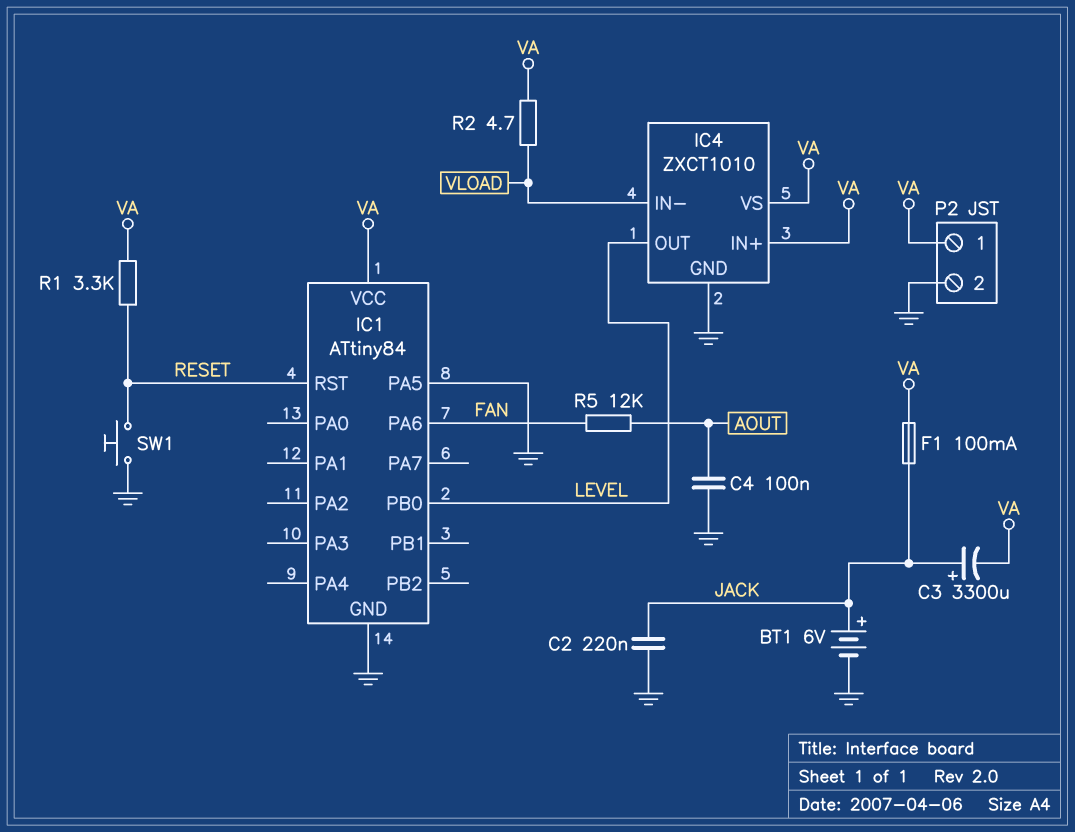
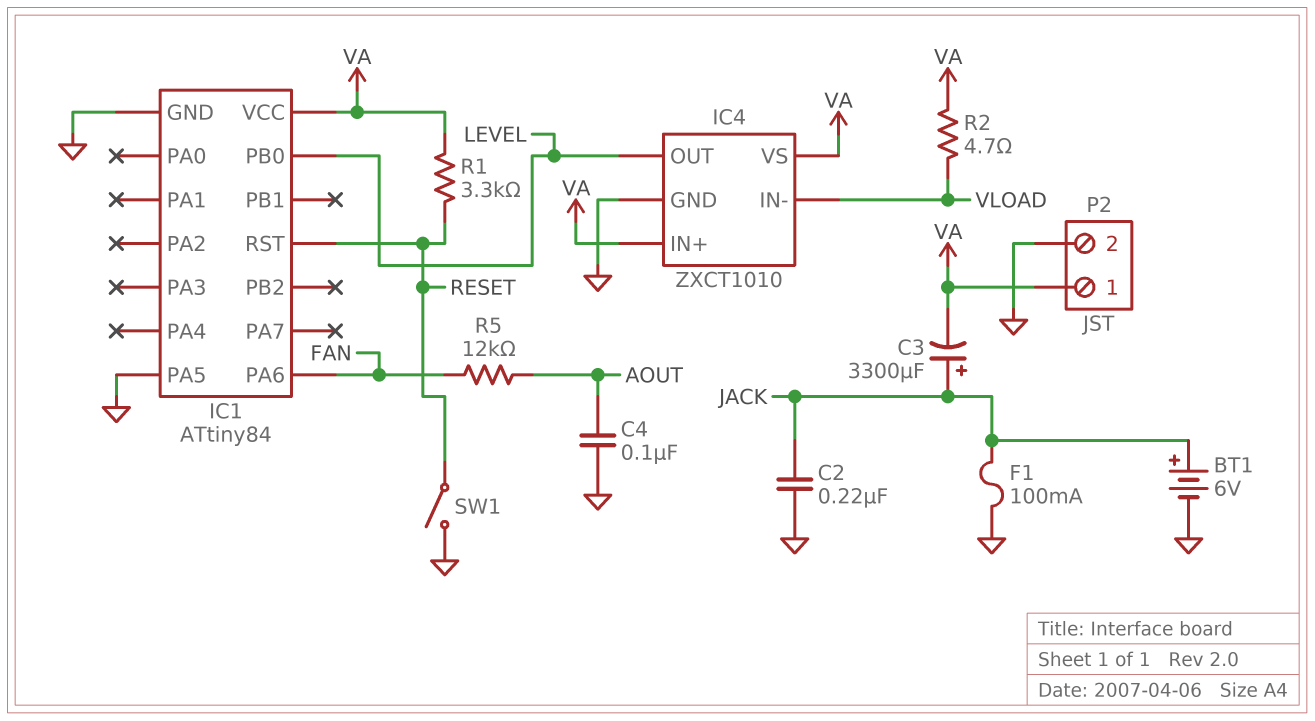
F1: 100mA (JACK, VA) -> 100mA (GND, JACK)
SW1: button (GND, RESET) -> switch (GND, RESET)

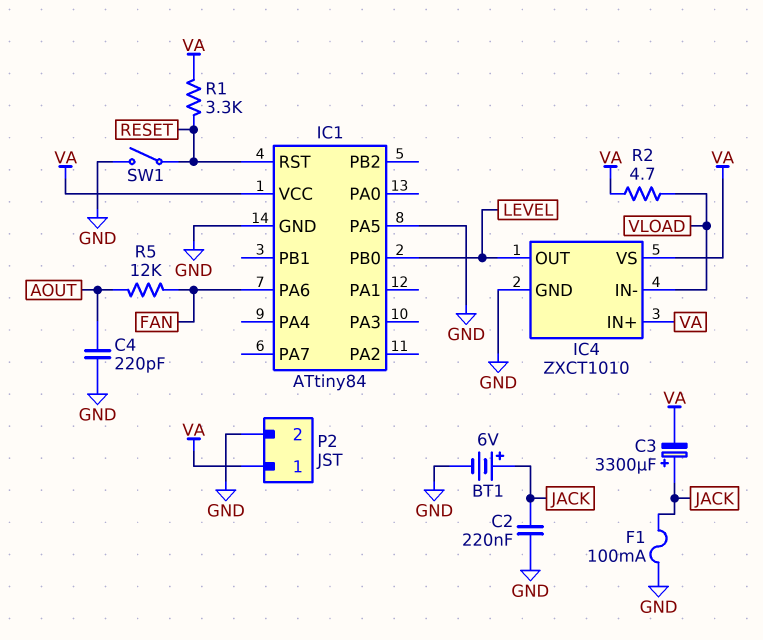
C4: 100nF (AOUT, GND) -> 220pF (AOUT, GND)

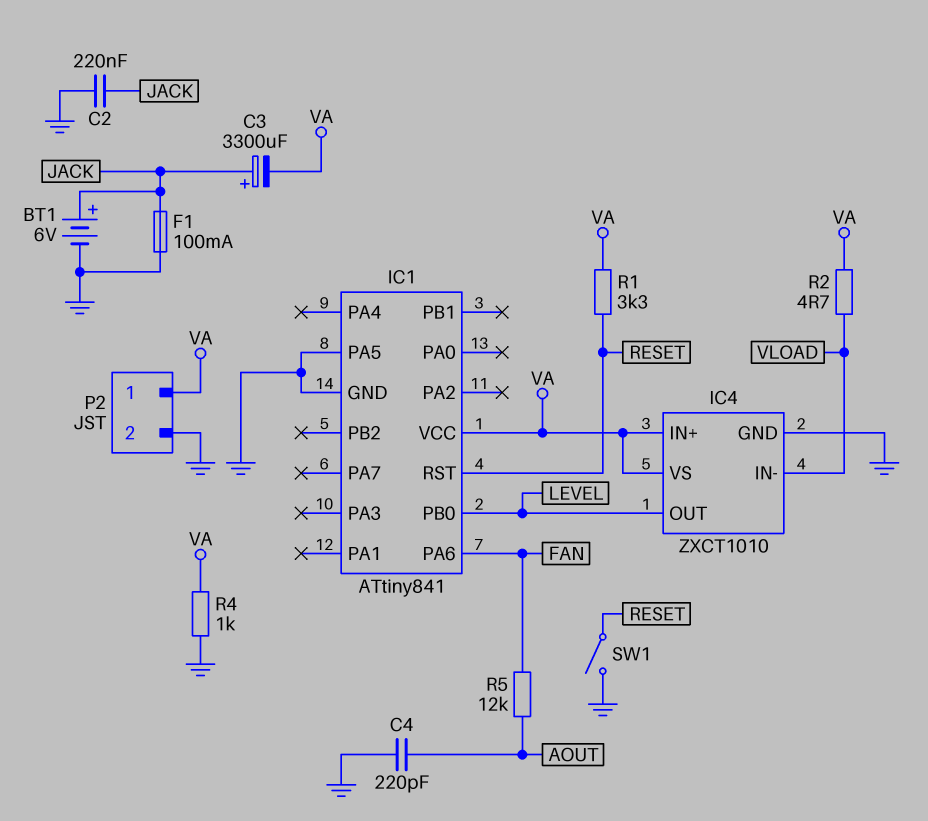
IC1: ATtiny84 -> ATtiny841
R4: none -> 1k (GND, VA)

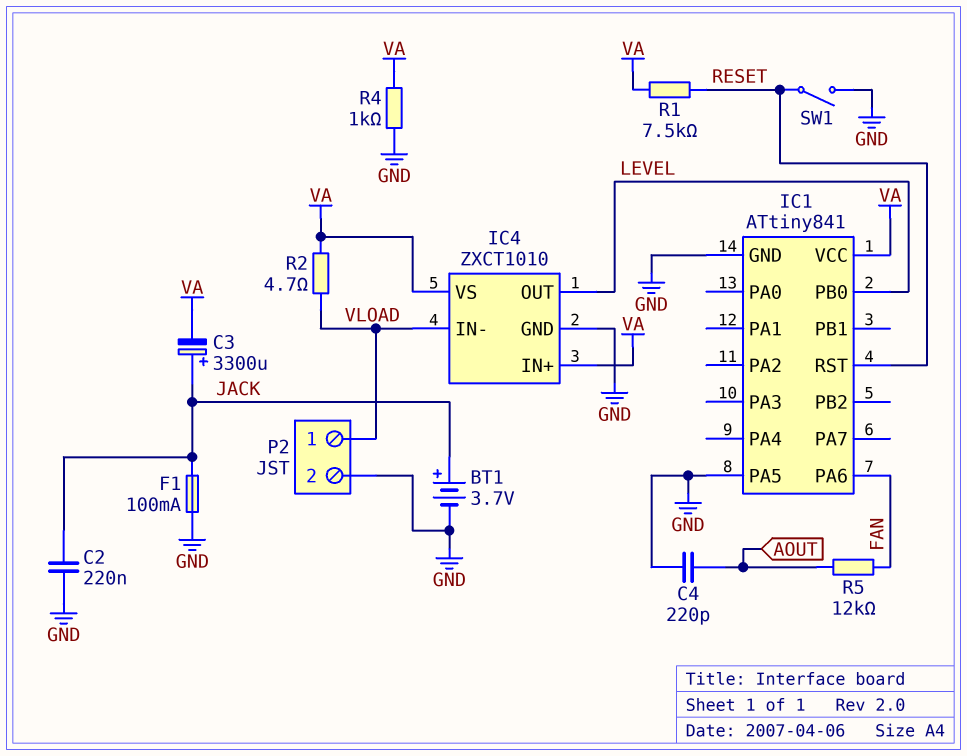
BT1: 6V (plus JACK, minus GND) -> 3.7V (plus JACK, minus GND)
P2 pin 1: VA -> VLOAD
R1: 3.3k (RESET, VA) -> 7.5k (RESET, VA)

